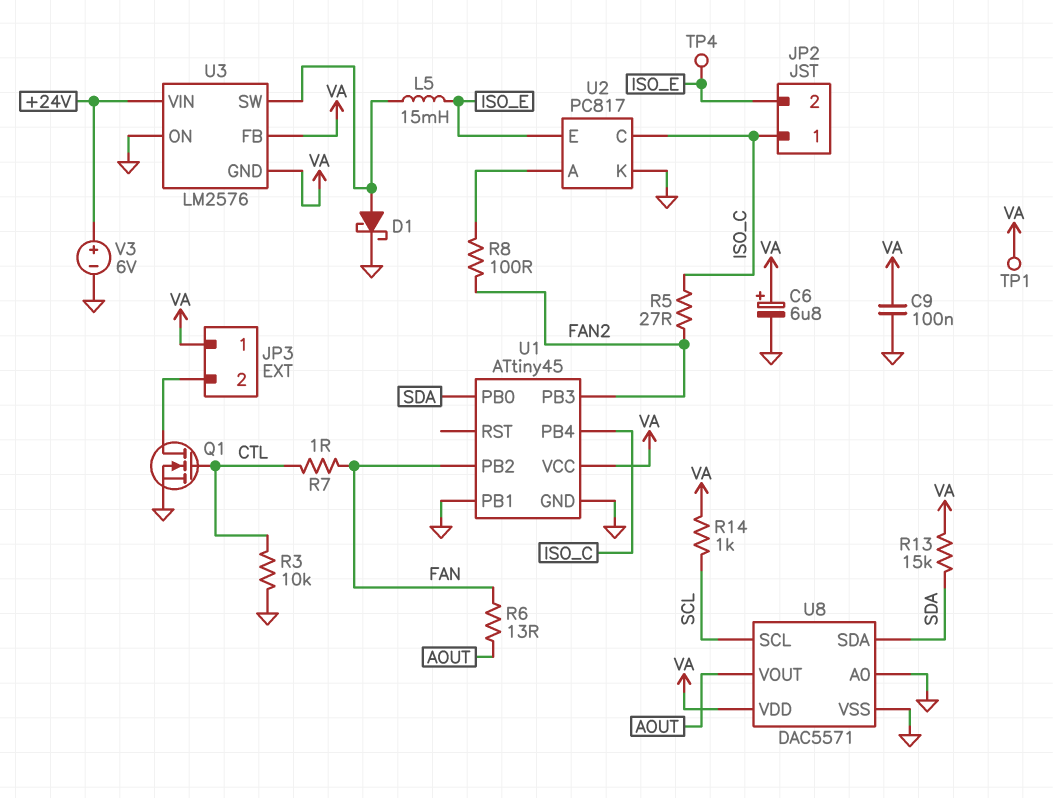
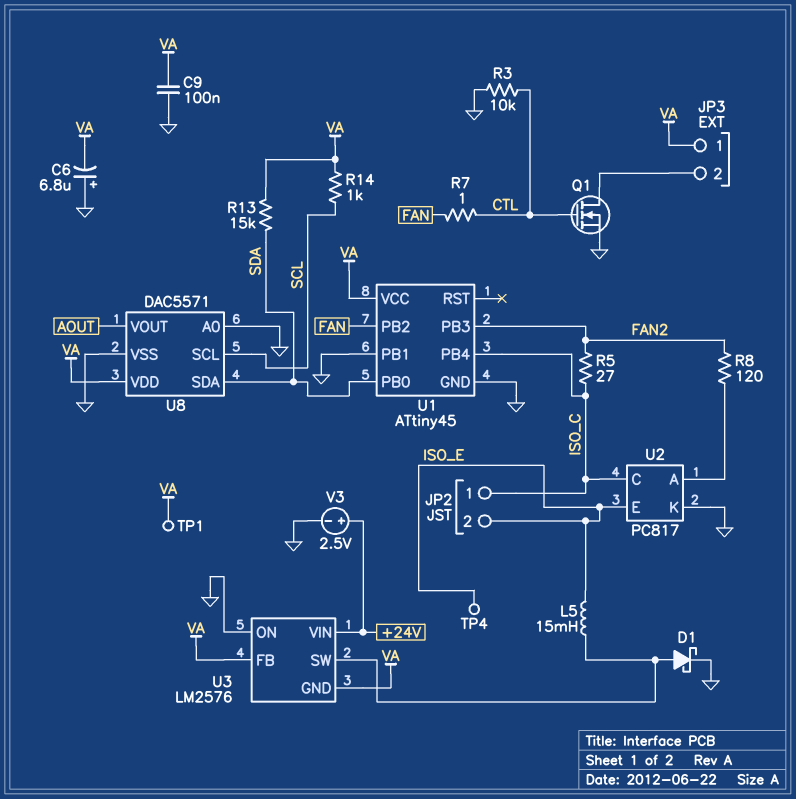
C6: 6.8uF (plus VA, minus GND) -> 6.8uF (plus GND, minus VA)
R6: 13 (AOUT, FAN) -> none
R8: 100 (FAN2, U2/A) -> 120 (FAN2, U2/A)
V3: 6V (plus +24V, minus GND) -> 2.5V (plus +24V, minus GND)

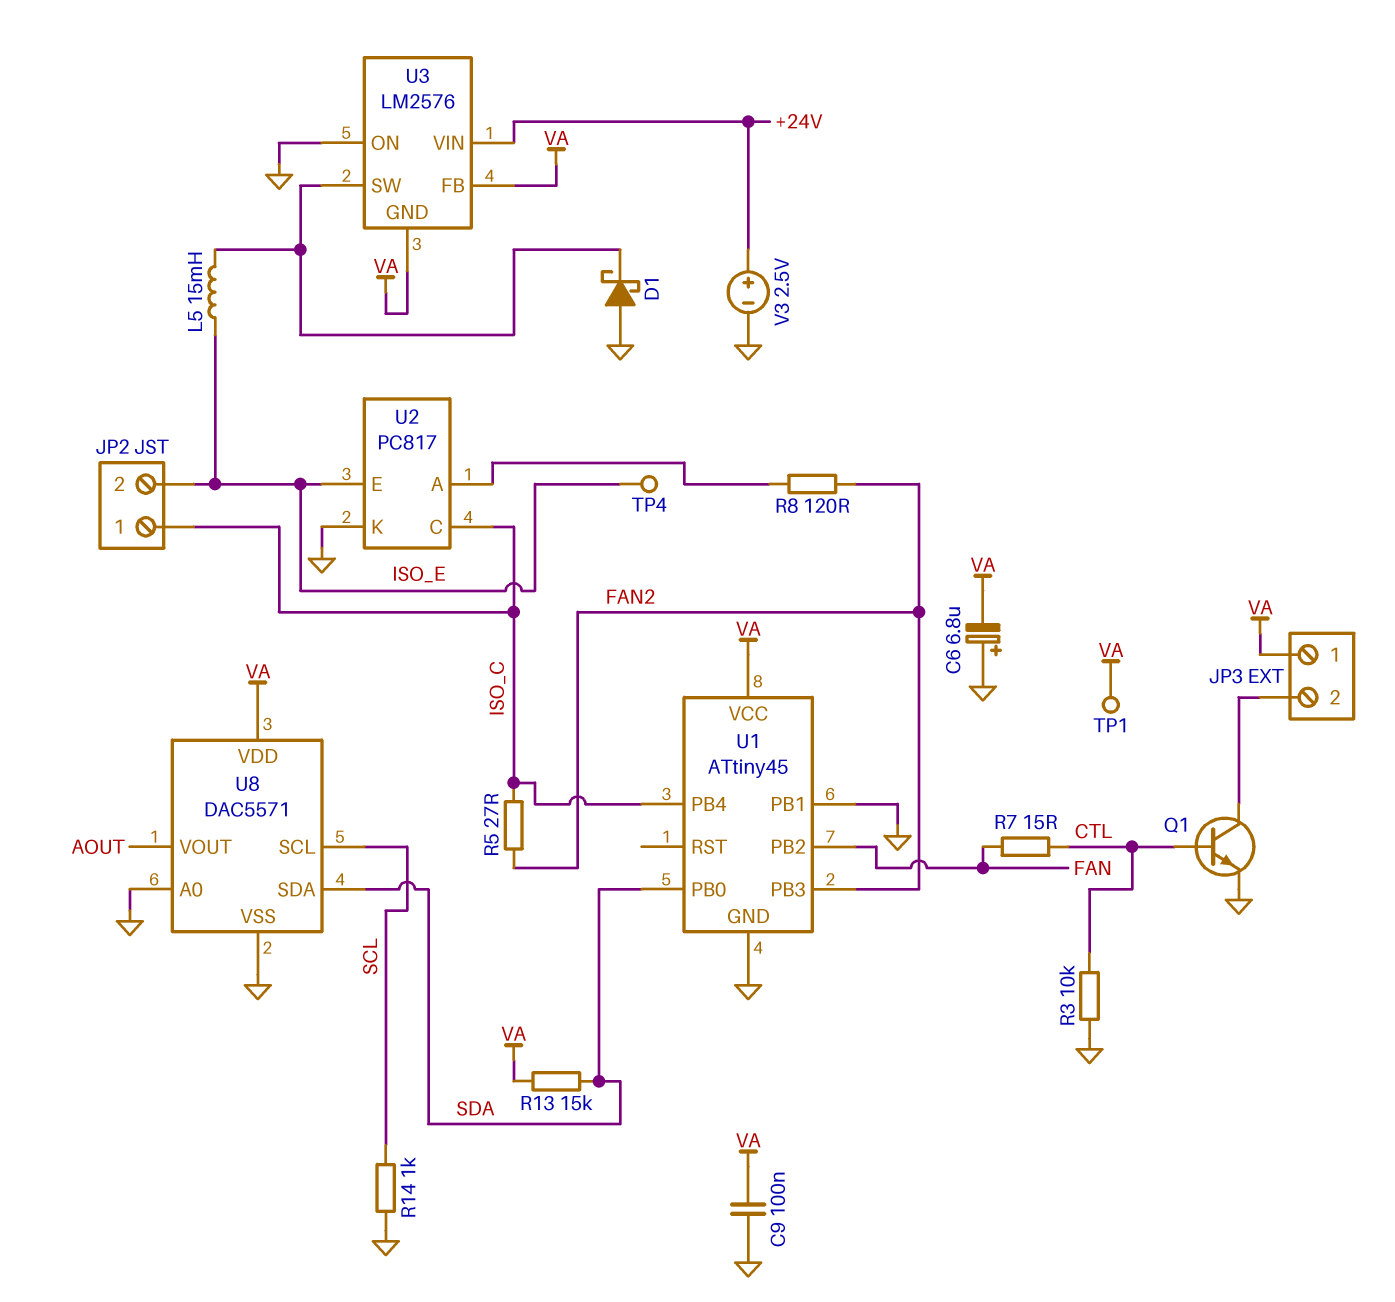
D1: schottky (A U3/SW, K GND) -> schottky (A GND, K U3/SW)
Q1: NMOS (G CTL, D JP3/2, S GND) -> NPN (B CTL, C JP3/2, E GND)
R7: 1 (CTL, FAN) -> 15 (CTL, FAN)
R14: 1k (SCL, VA) -> 1k (GND, SCL)

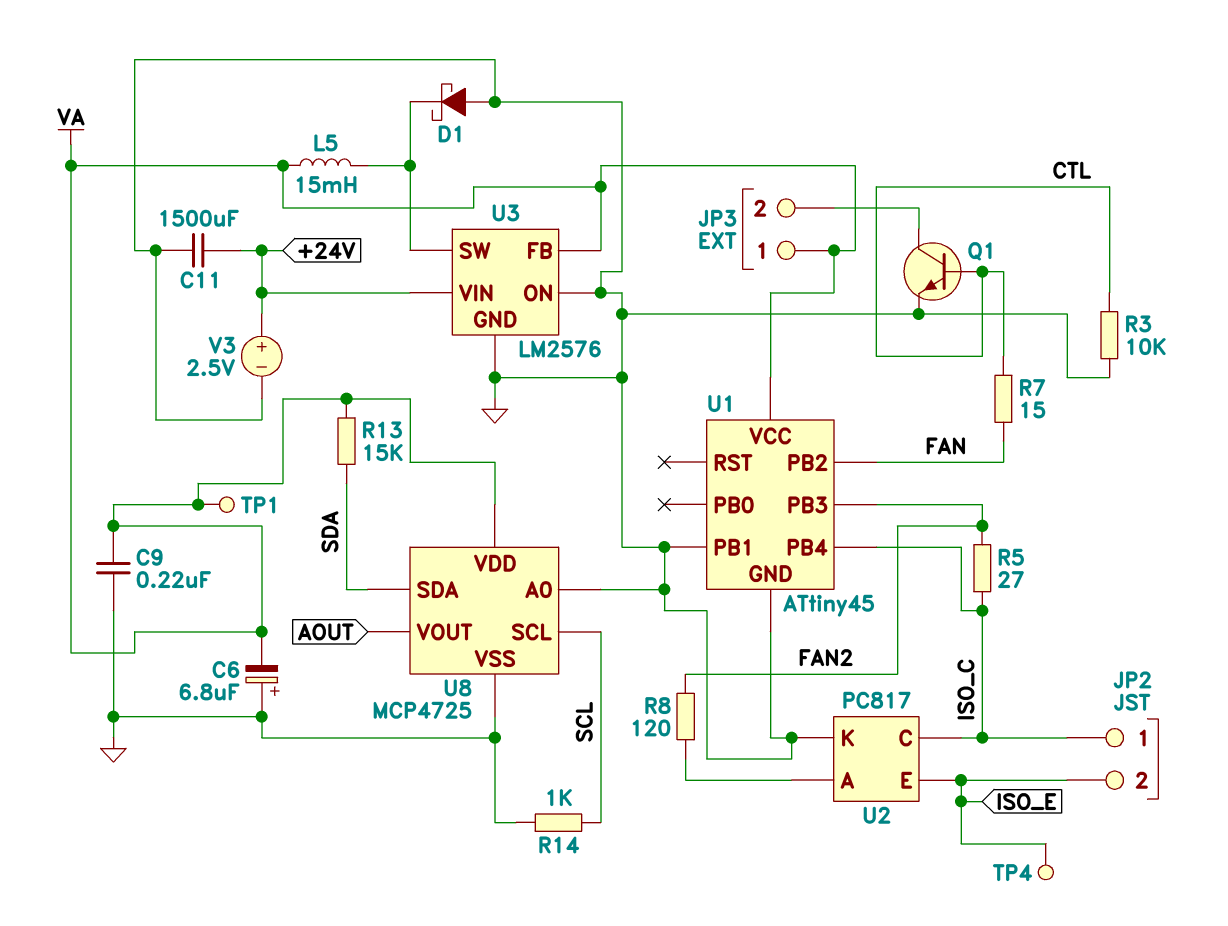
C9: 100nF (GND, VA) -> 220nF (GND, VA)
C11: none -> 1500uF (+24V, GND)
L5: 15mH (ISO_E, U3/SW) -> 15mH (U3/SW, VA)
U1 pin PB0: SDA -> none
U3 pin GND: VA -> GND
U8: DAC5571 -> MCP4725

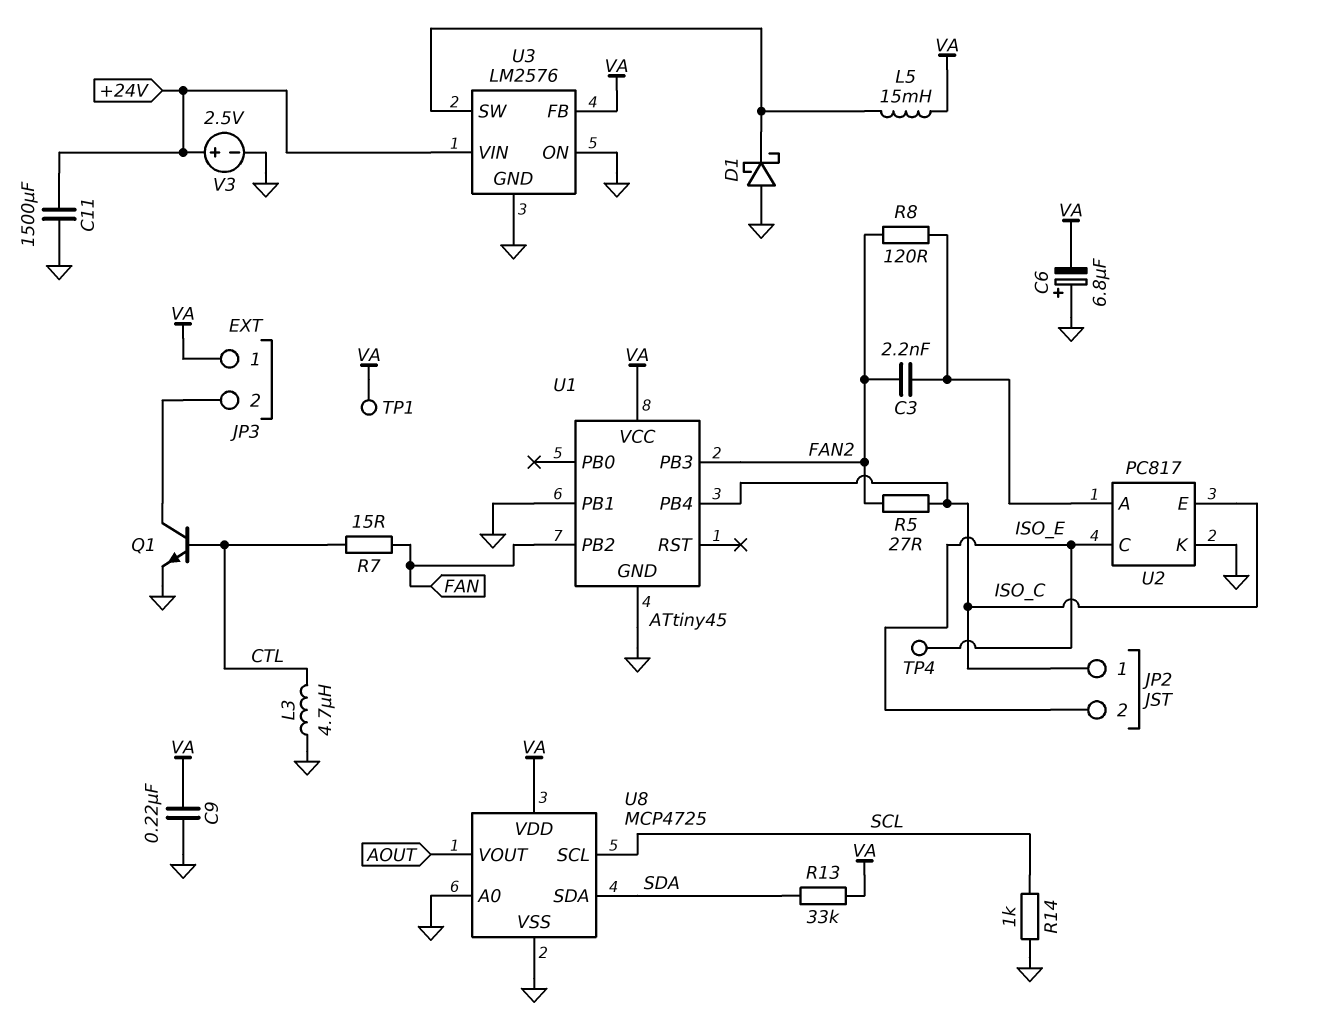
C3: none -> 2.2nF (FAN2, U2/A)
L3: none -> 4.7uH (CTL, GND)
R3: 10k (CTL, GND) -> none
R13: 15k (SDA, VA) -> 33k (SDA, VA)
U2 pin C: ISO_C -> ISO_E
U2 pin E: ISO_E -> ISO_C

